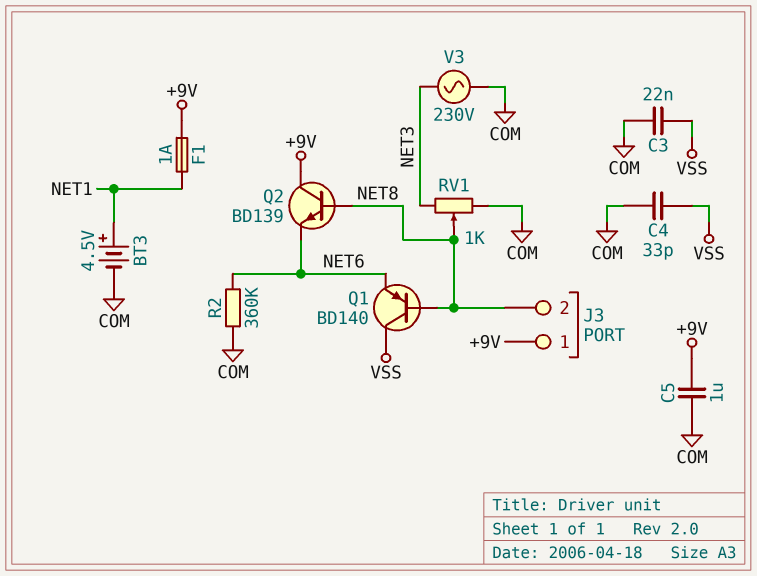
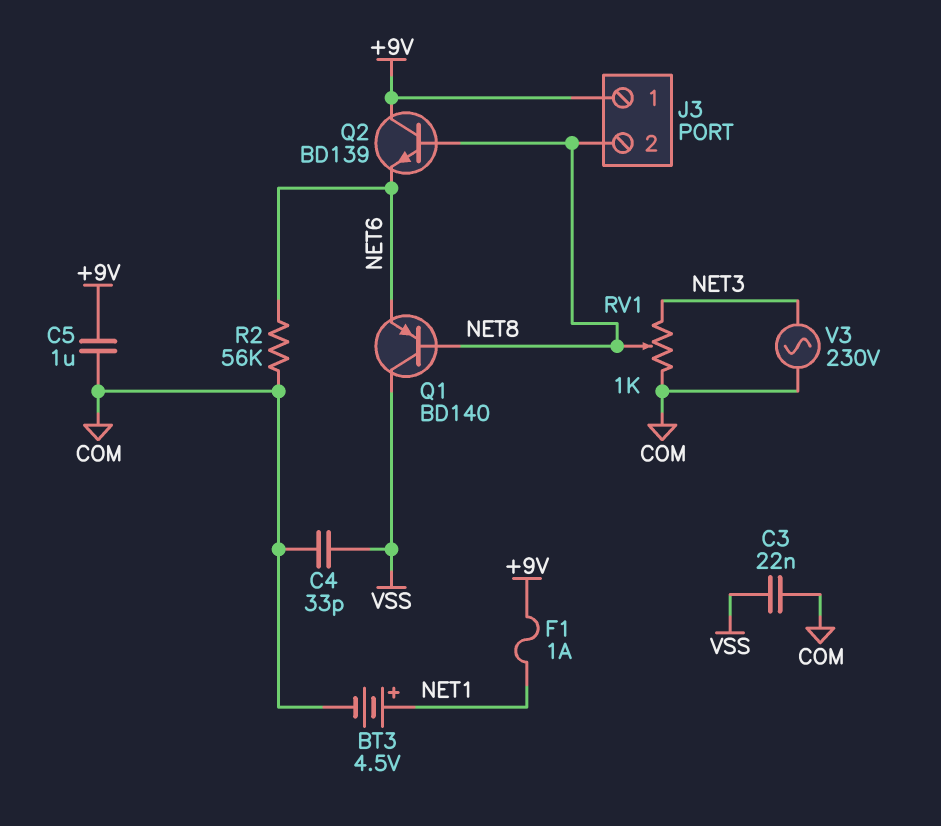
R2: 360k (COM, NET6) -> 56k (COM, NET6)

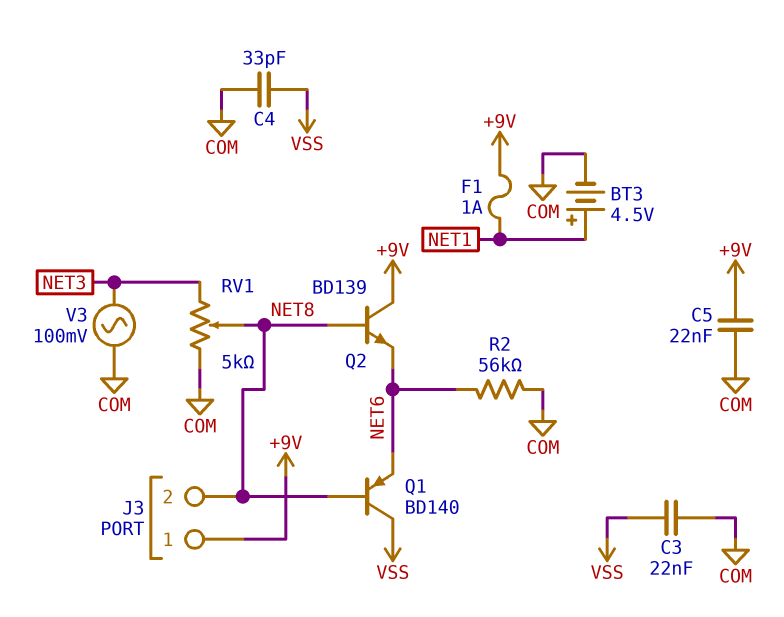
C5: 1uF (+9V, COM) -> 22nF (+9V, COM)
RV1: 1k (COM, NET3, wiper NET8) -> 5k (COM, NET3, wiper NET8)
V3: AC 230V (COM, NET3) -> AC 100mV (COM, NET3)

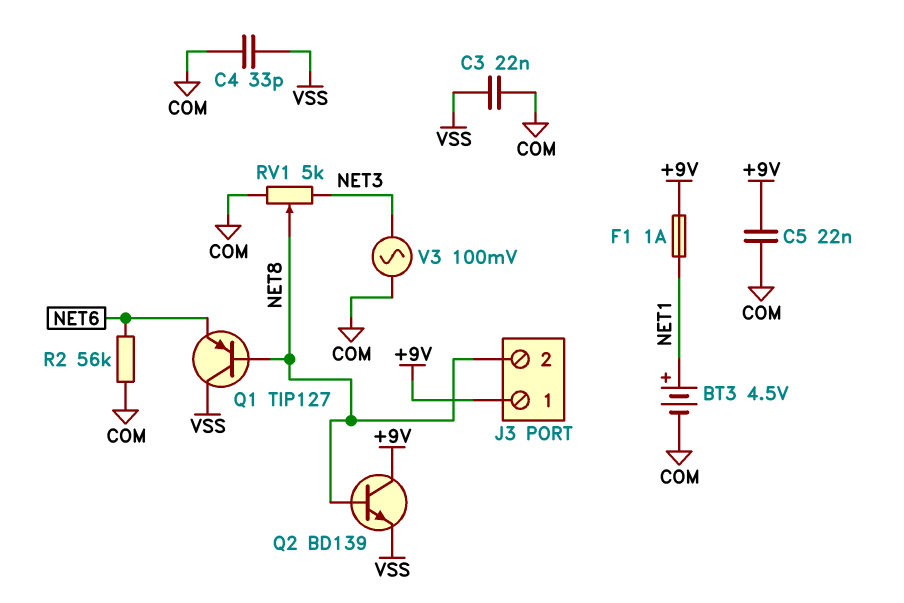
Q1: PNP BD140 (B NET8, C VSS, E NET6) -> PNP TIP127 (B NET8, C VSS, E NET6)
Q2: NPN BD139 (B NET8, C +9V, E NET6) -> NPN BD139 (B NET8, C +9V, E VSS)

